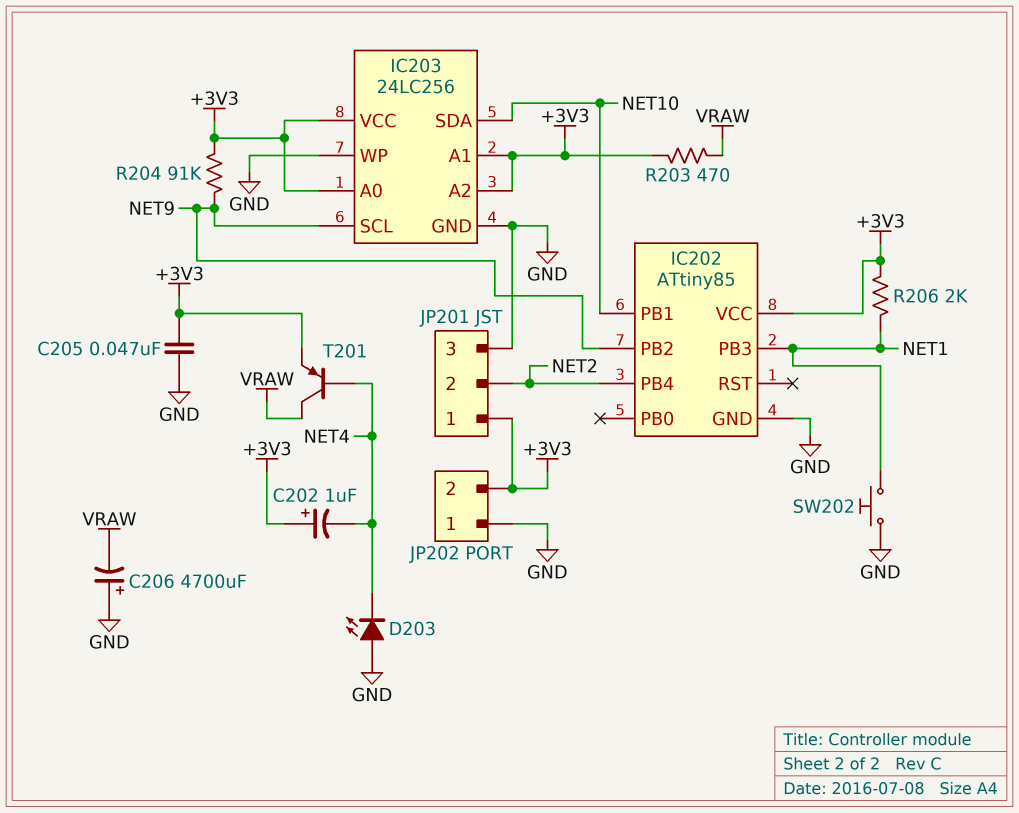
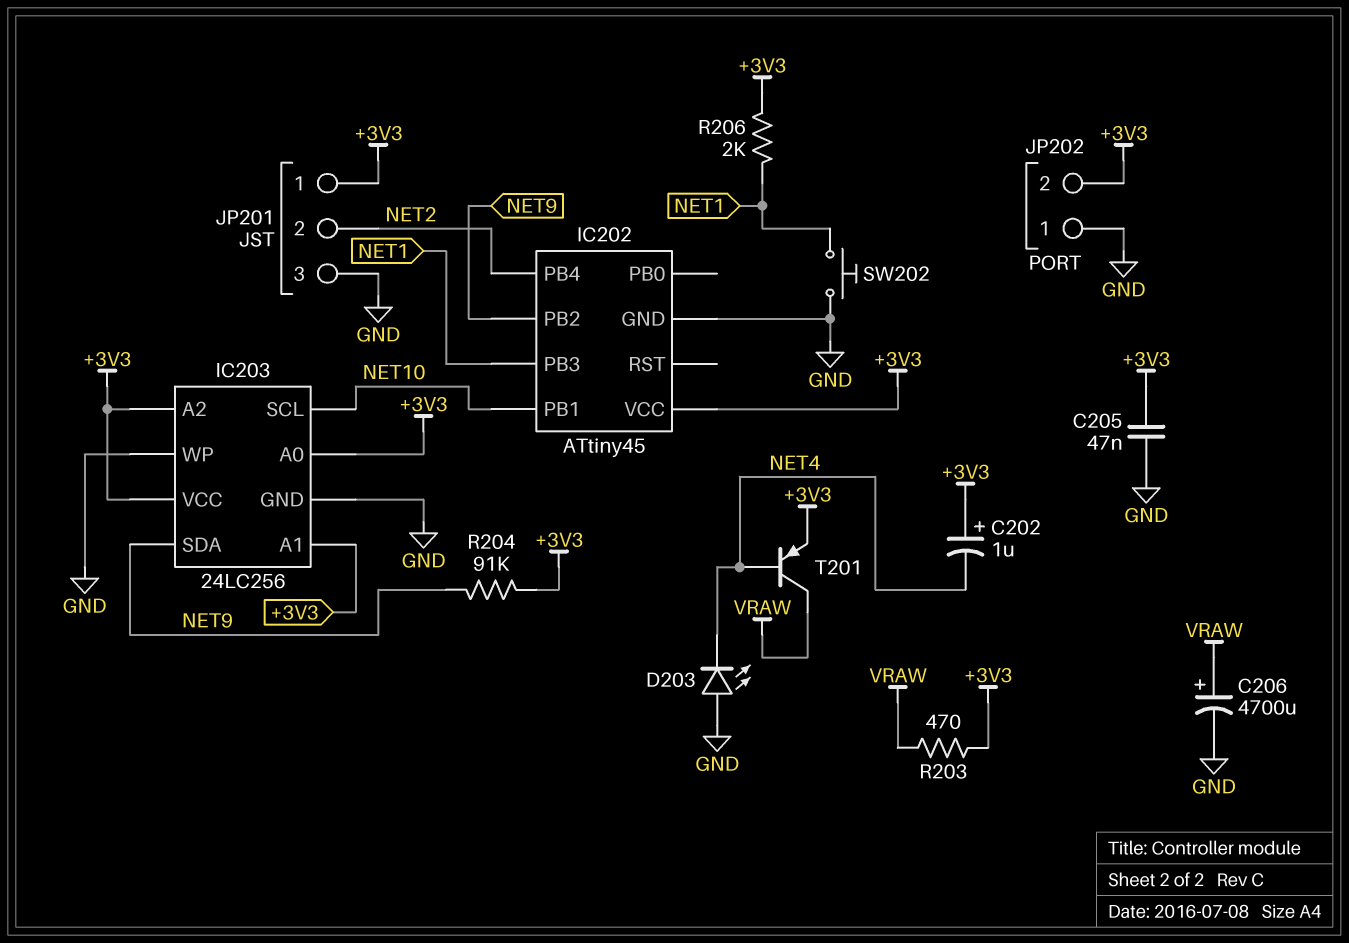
C206: 4700uF (plus GND, minus VRAW) -> 4700uF (plus VRAW, minus GND)
IC202: ATtiny85 -> ATtiny45
IC203 pin SCL: NET9 -> NET10
IC203 pin SDA: NET10 -> NET9

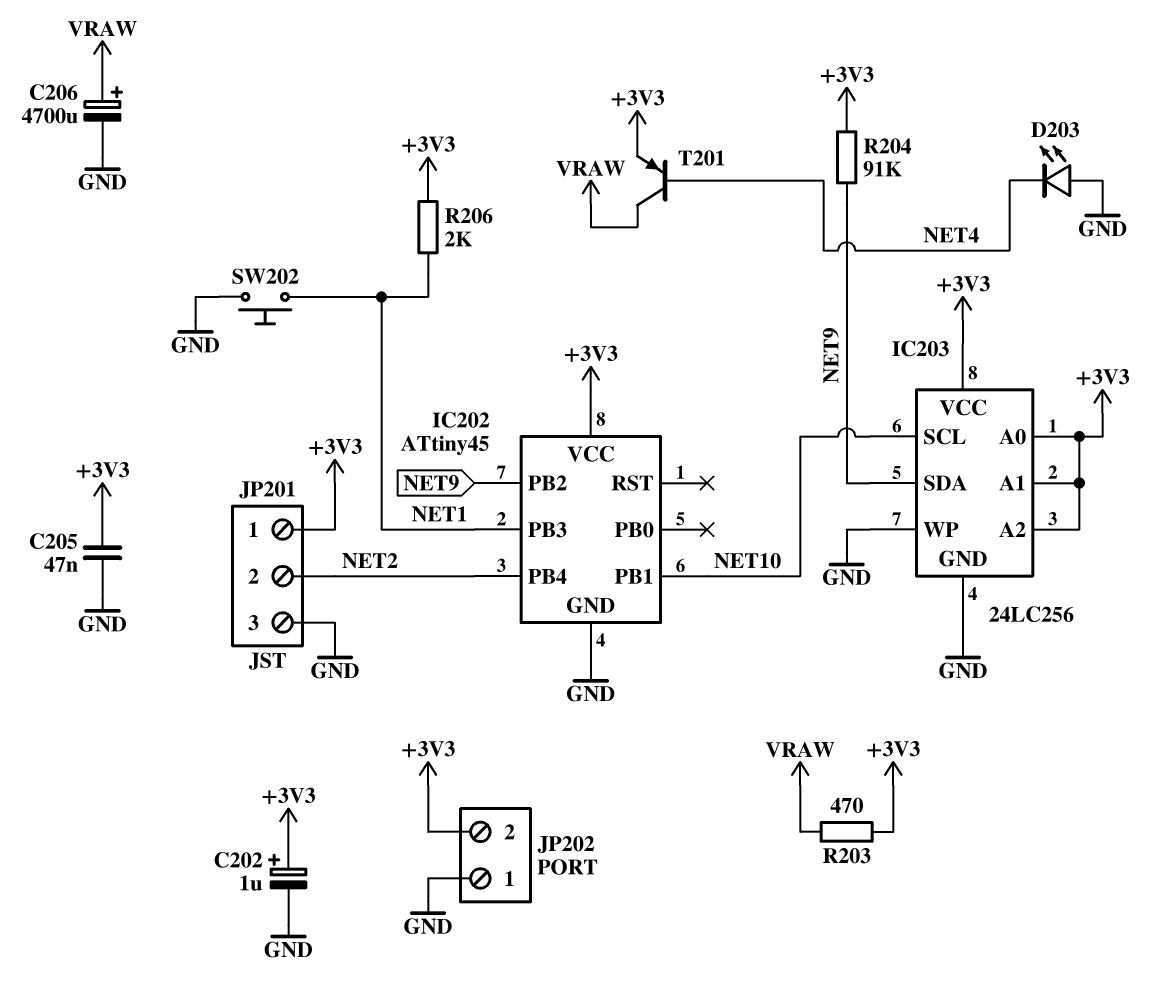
C202: 1uF (plus +3V3, minus NET4) -> 1uF (plus +3V3, minus GND)

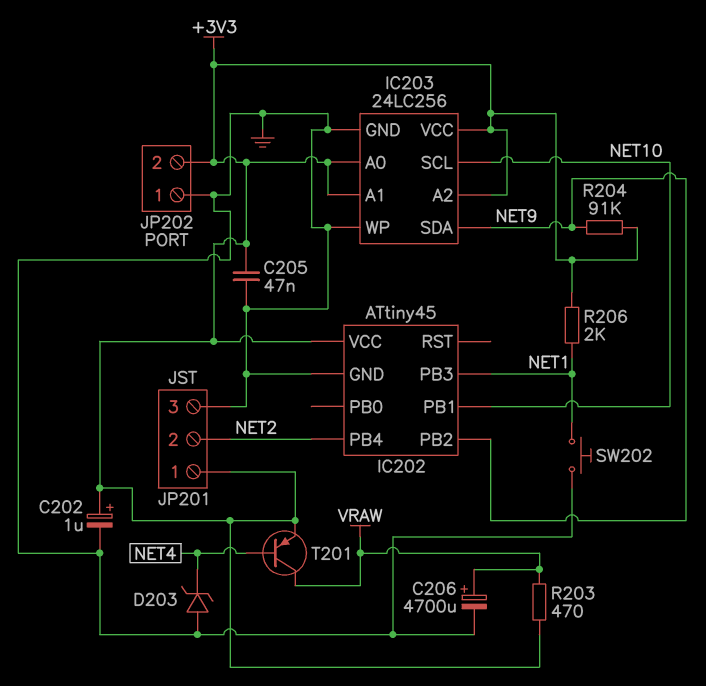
D203: LED (A GND, K NET4) -> zener (A GND, K NET4)

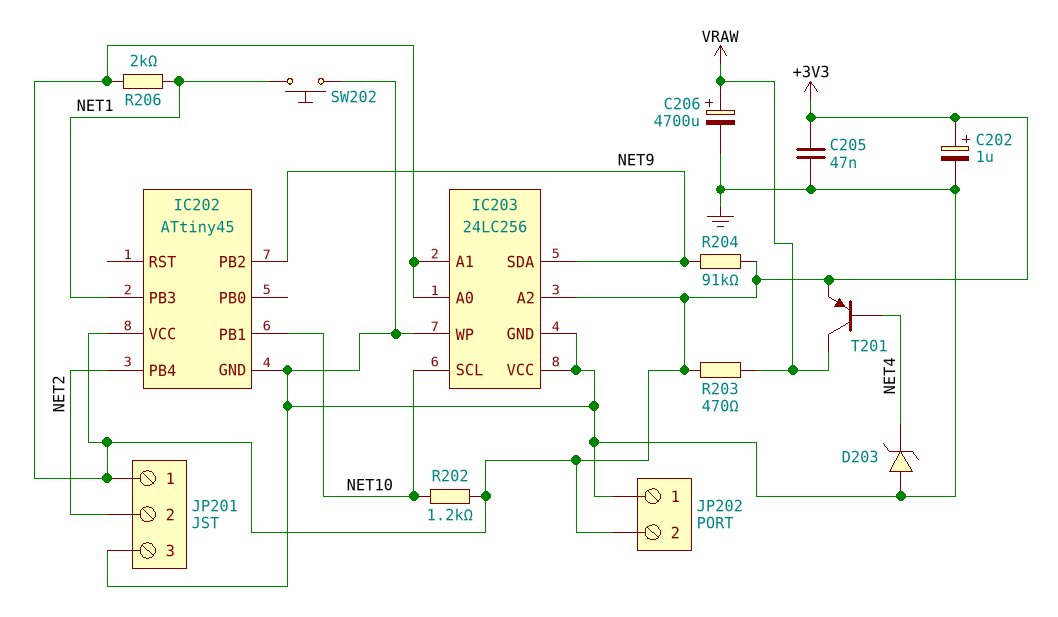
IC203 pin VCC: +3V3 -> GND
R202: none -> 1.2k (+3V3, NET10)

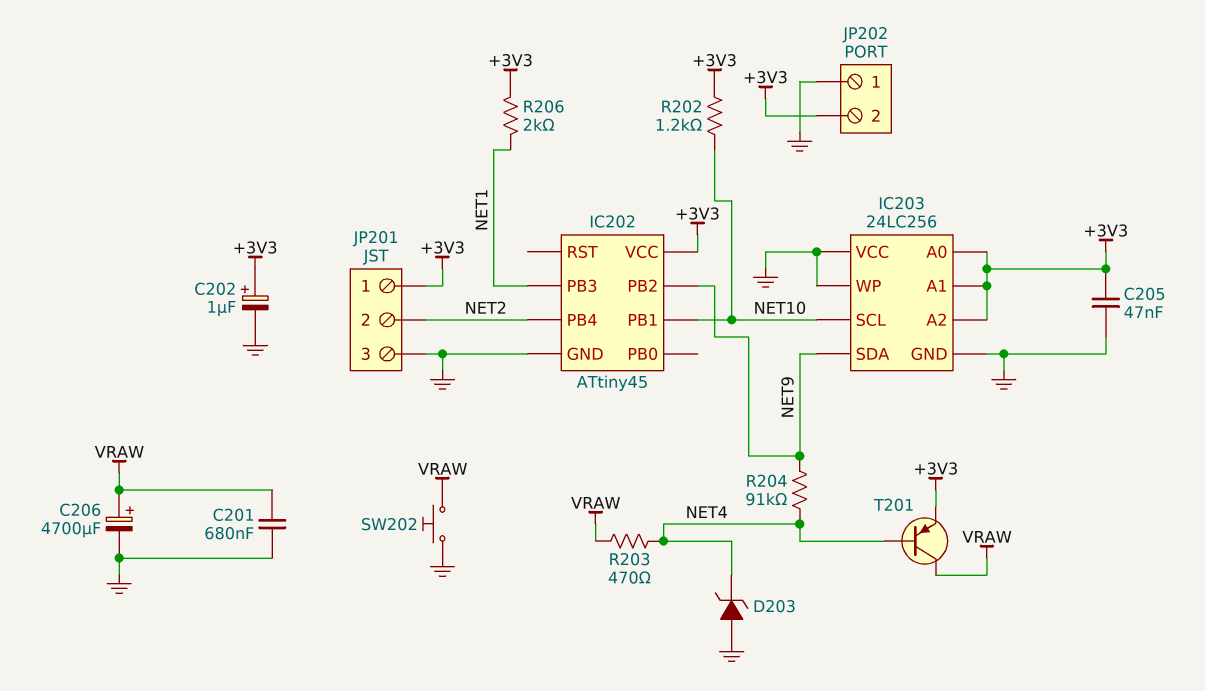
C201: none -> 680nF (GND, VRAW)
R203: 470 (+3V3, VRAW) -> 470 (NET4, VRAW)
R204: 91k (+3V3, NET9) -> 91k (NET4, NET9)
SW202: button (GND, NET1) -> button (GND, VRAW)

